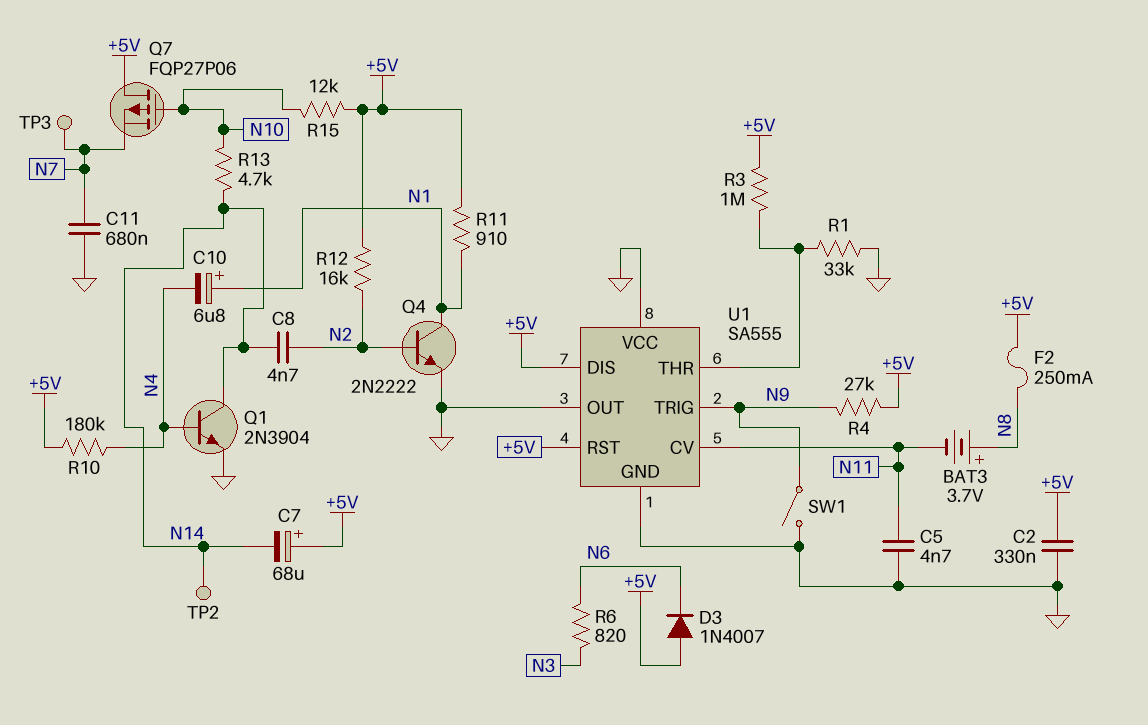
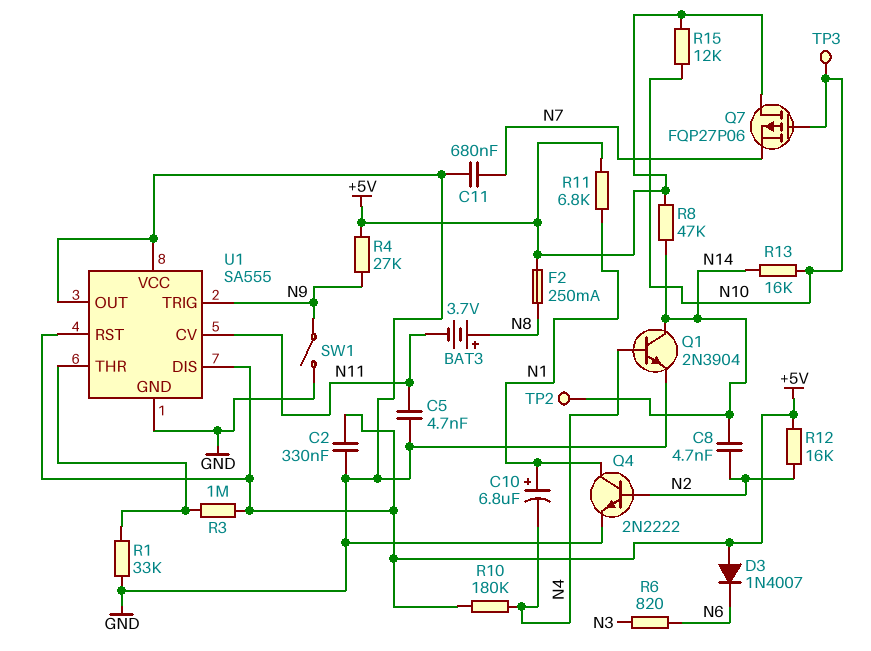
C7: 68uF (plus +5V, minus N14) -> none
R8: none -> 47k (+5V, N14)
R11: 910 (+5V, N1) -> 6.8k (+5V, N1)
R13: 4.7k (N10, N14) -> 16k (N10, N14)
TP3: test point (N7) -> test point (N10)

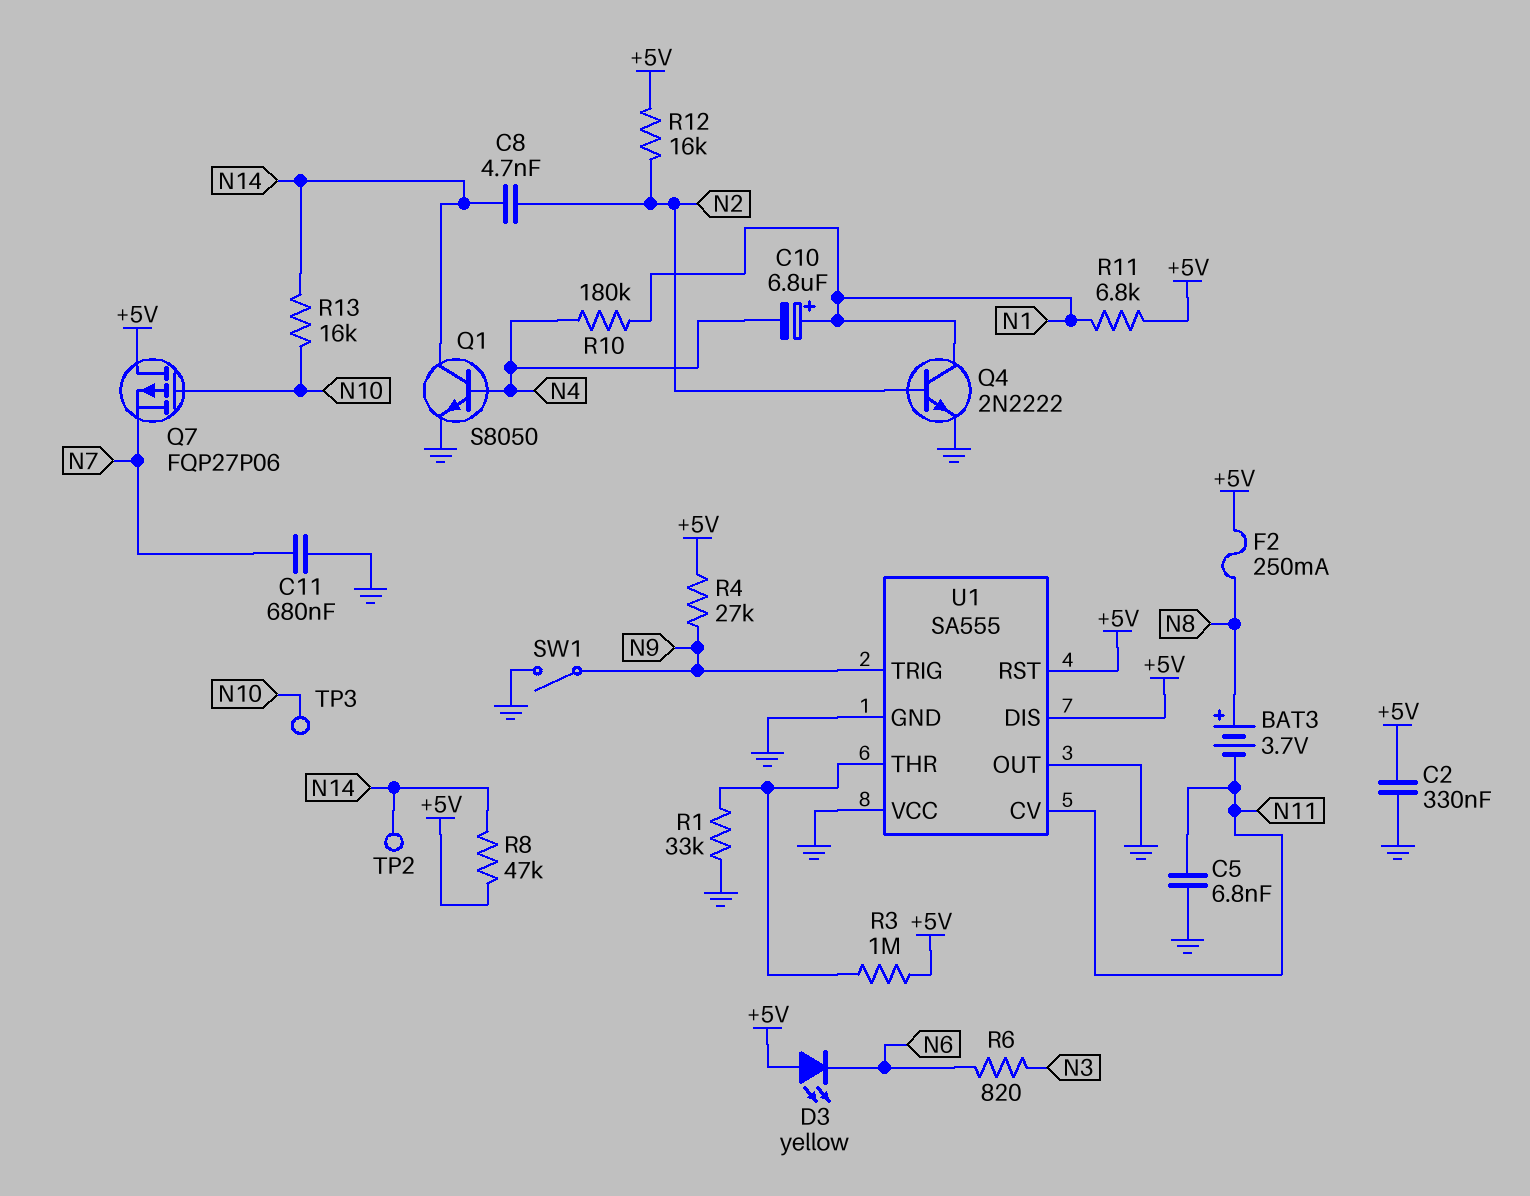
C5: 4.7nF (GND, N11) -> 6.8nF (GND, N11)
D3: diode 1N4007 (A +5V, K N6) -> LED yellow (A +5V, K N6)
Q1: NPN 2N3904 (B N4, C N14, E GND) -> NPN S8050 (B N4, C N14, E GND)
R10: 180k (+5V, N4) -> 180k (N1, N4)
R15: 12k (+5V, N10) -> none

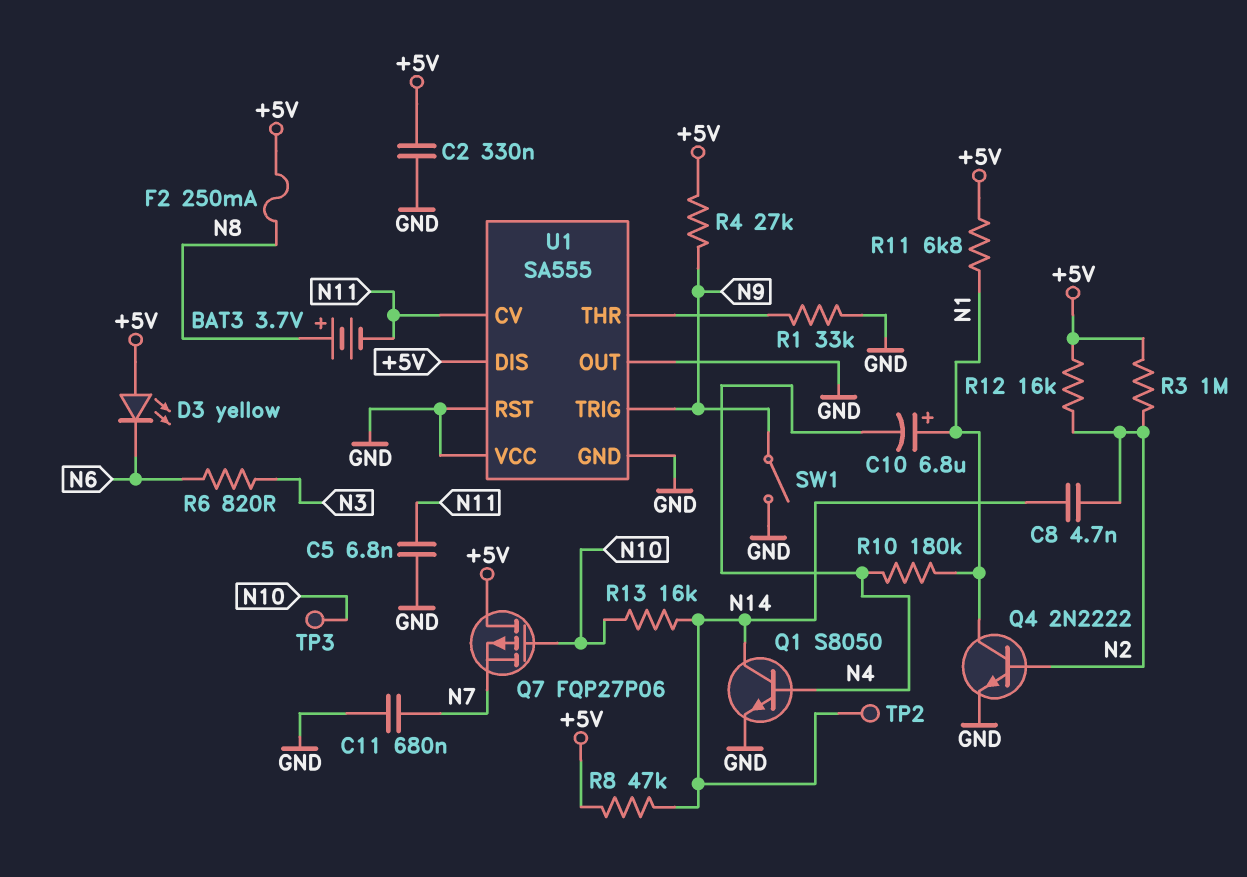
R3: 1M (+5V, U1/THR) -> 1M (+5V, N2)
U1 pin RST: +5V -> GND

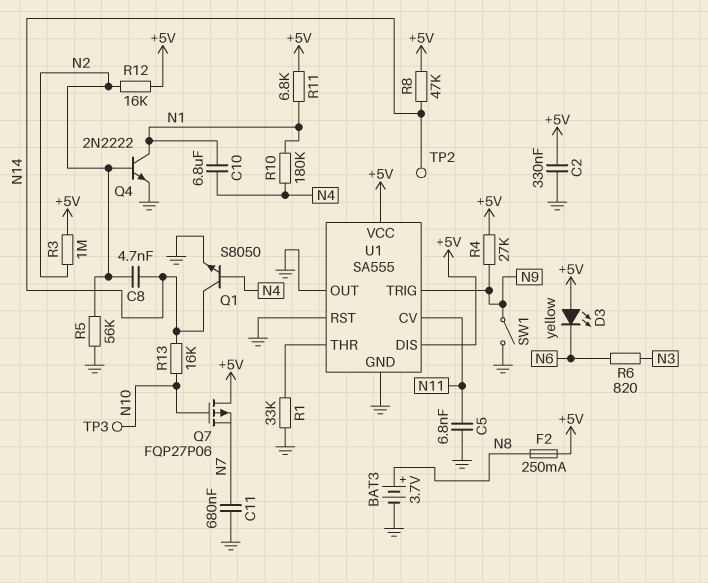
BAT3: 3.7V (plus N8, minus N11) -> 3.7V (plus N8, minus GND)
C10: 6.8uF (plus N1, minus N4) -> 6.8uF (N1, N4)
R5: none -> 56k (GND, N2)
U1 pin VCC: GND -> +5V

